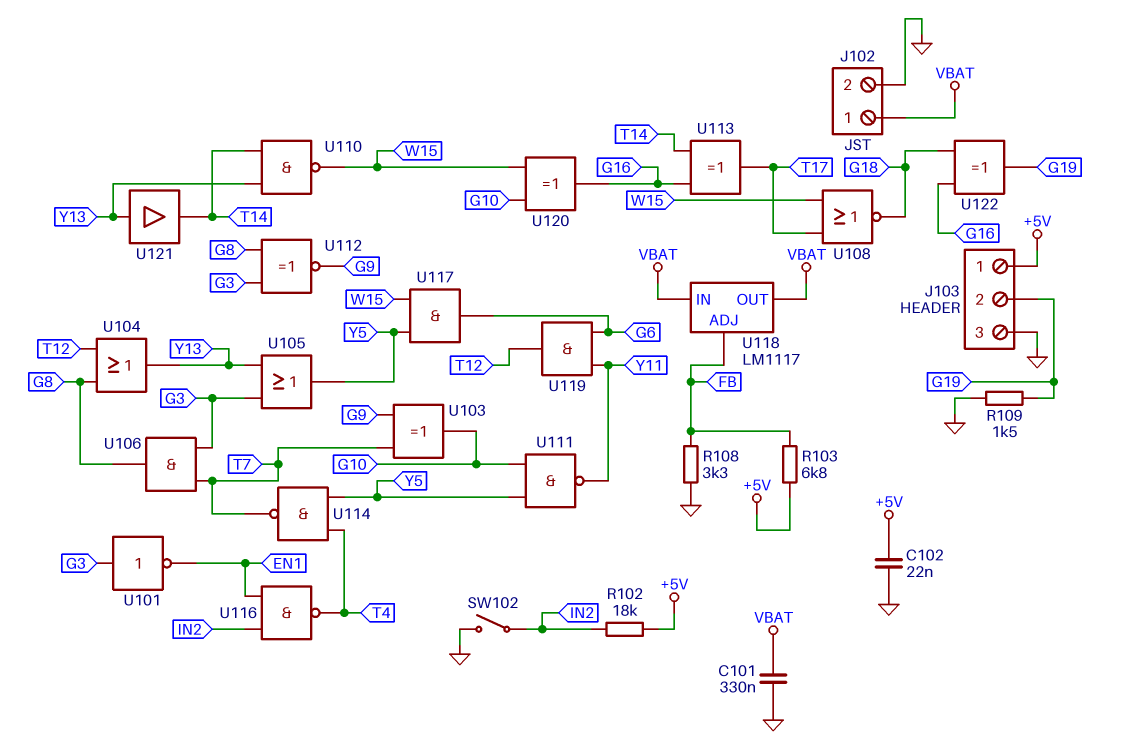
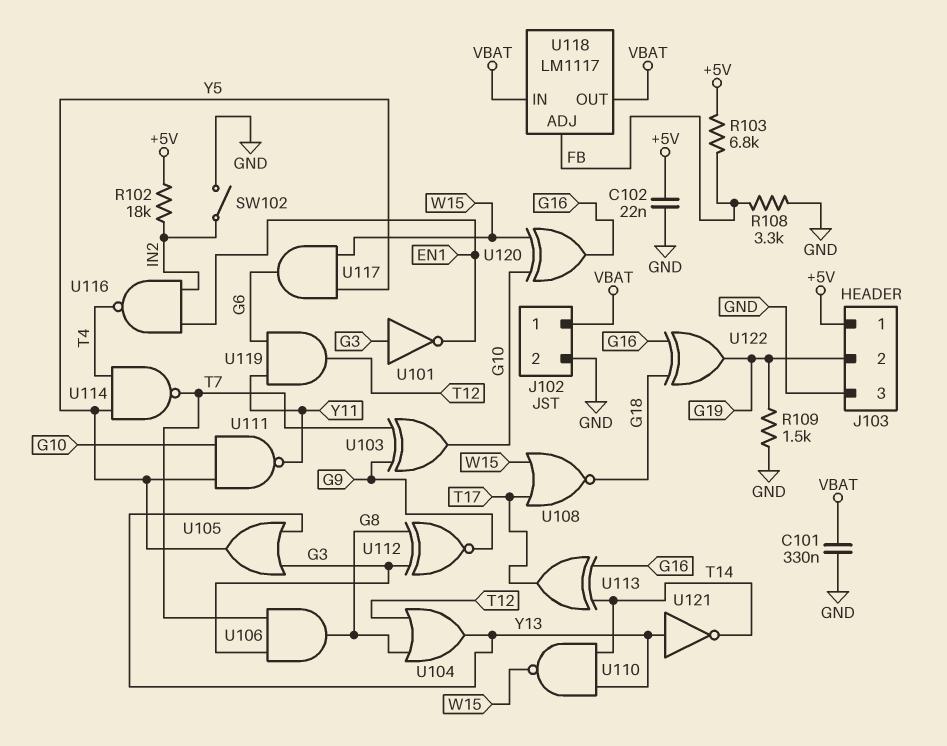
U121: buffer (in Y13, out T14) -> NOT (in Y13, out T14)

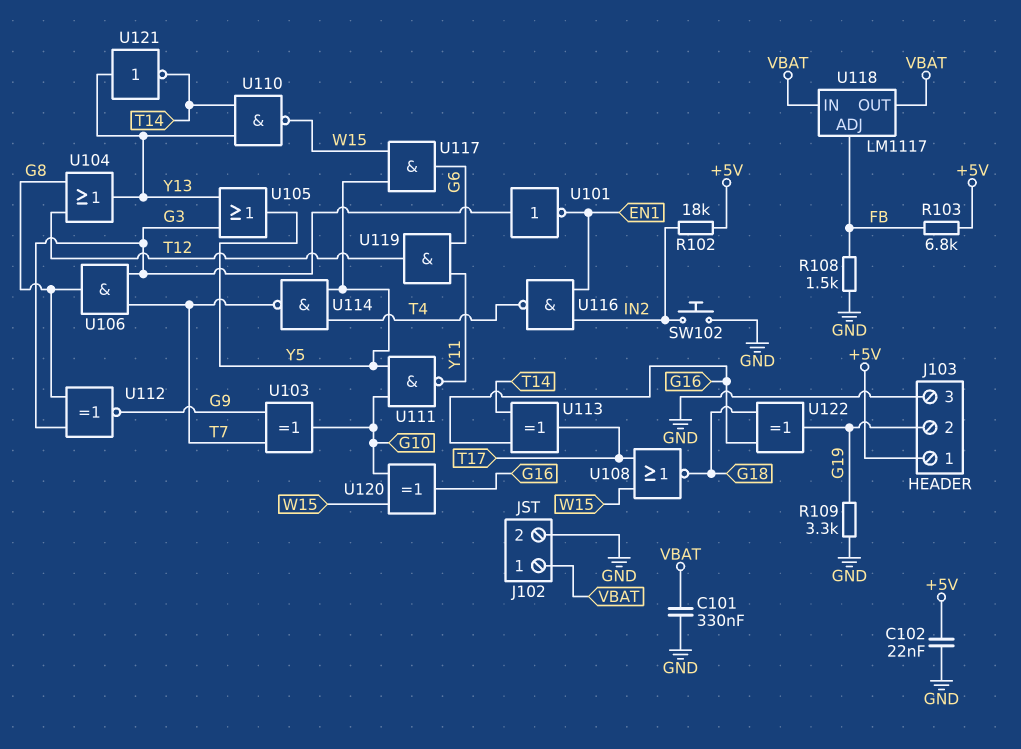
R108: 3.3k (FB, GND) -> 1.5k (FB, GND)
R109: 1.5k (G19, GND) -> 3.3k (G19, GND)
SW102: switch (GND, IN2) -> button (GND, IN2)

